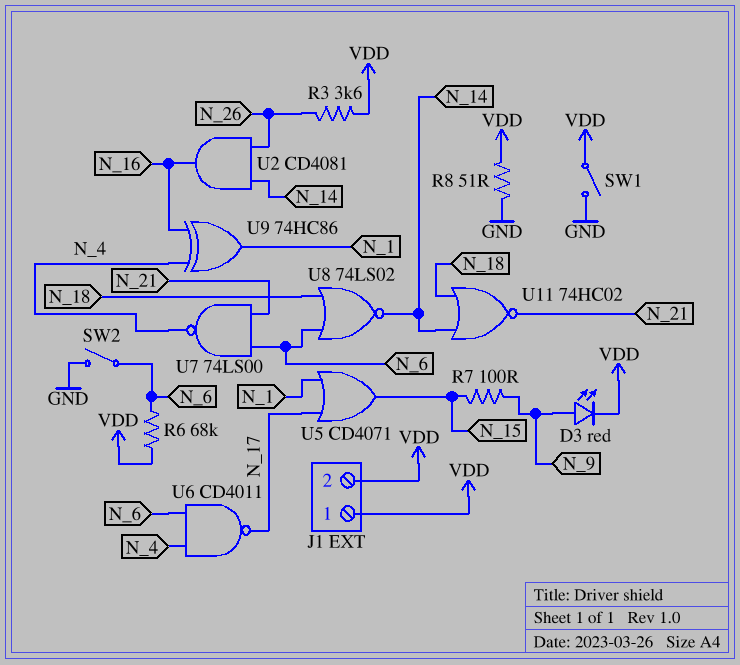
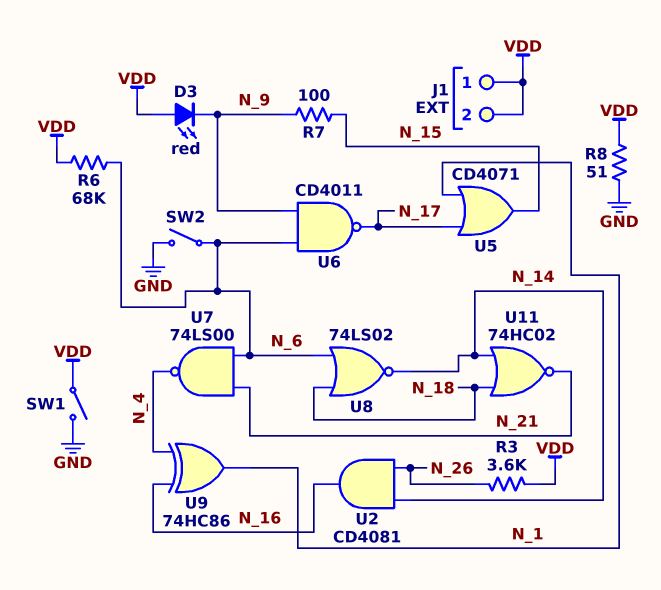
D3: LED red (A N_9, K VDD) -> LED red (A VDD, K N_9)
U6: NAND CD4011 (in N_4, in N_6, out N_17) -> NAND CD4011 (in N_6, in N_9, out N_17)

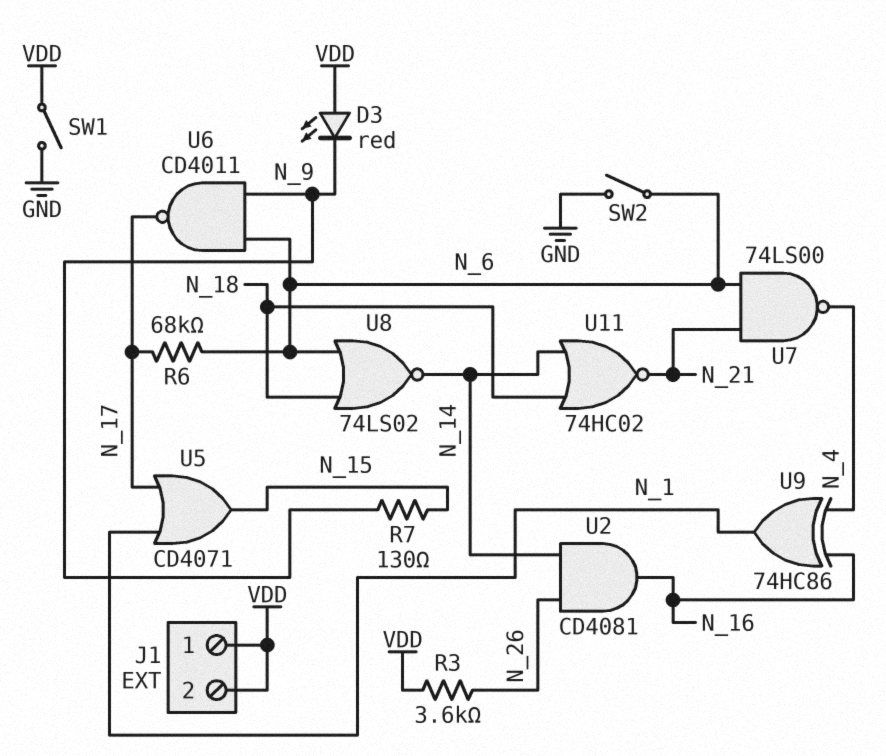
R6: 68k (N_6, VDD) -> 68k (N_6, N_17)
R7: 100 (N_9, N_15) -> 130 (N_9, N_15)
R8: 51 (GND, VDD) -> none

